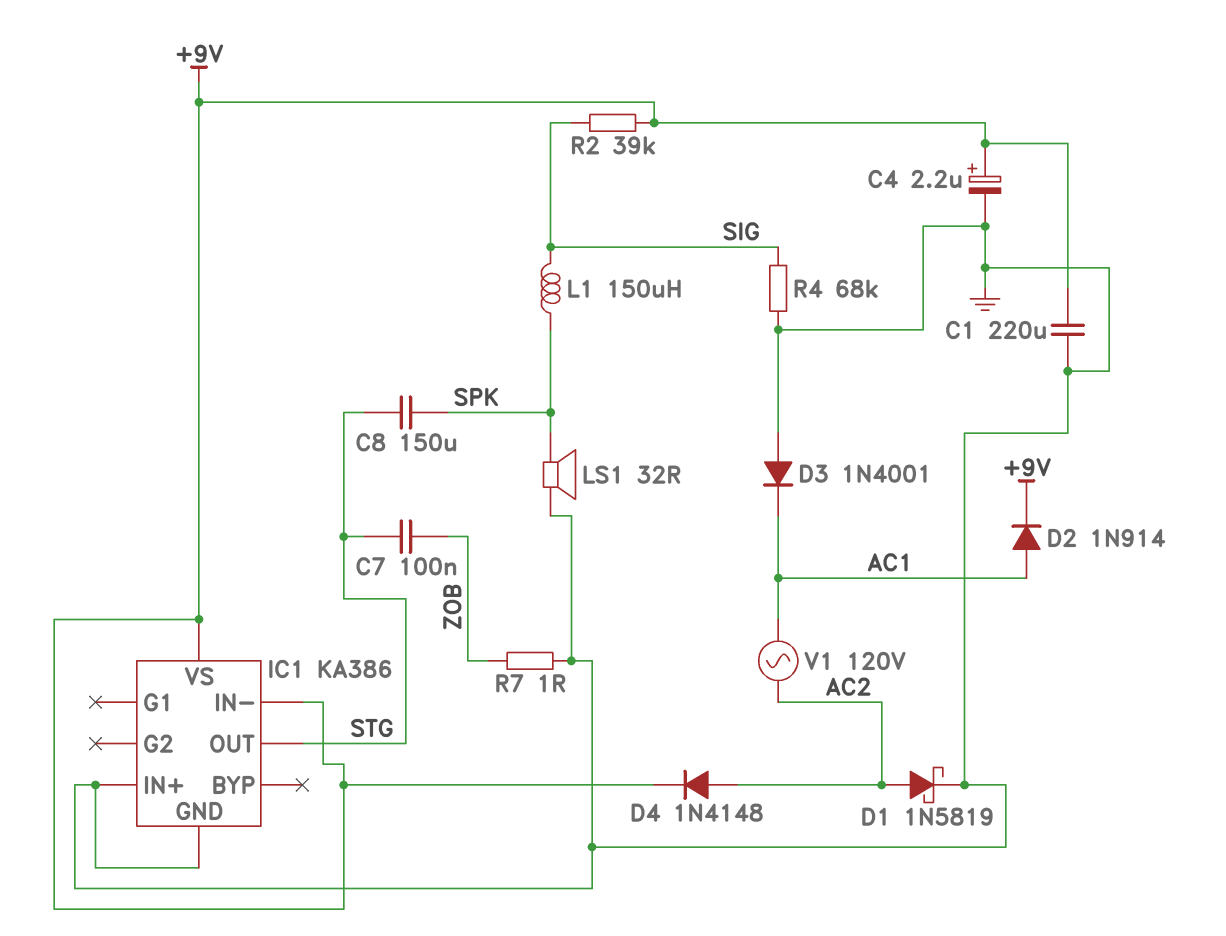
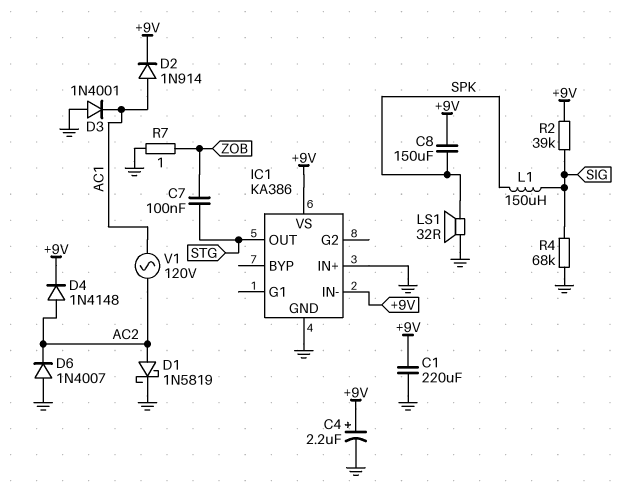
C8: 150uF (SPK, STG) -> 150uF (+9V, SPK)
D6: none -> diode 1N4007 (A GND, K AC2)

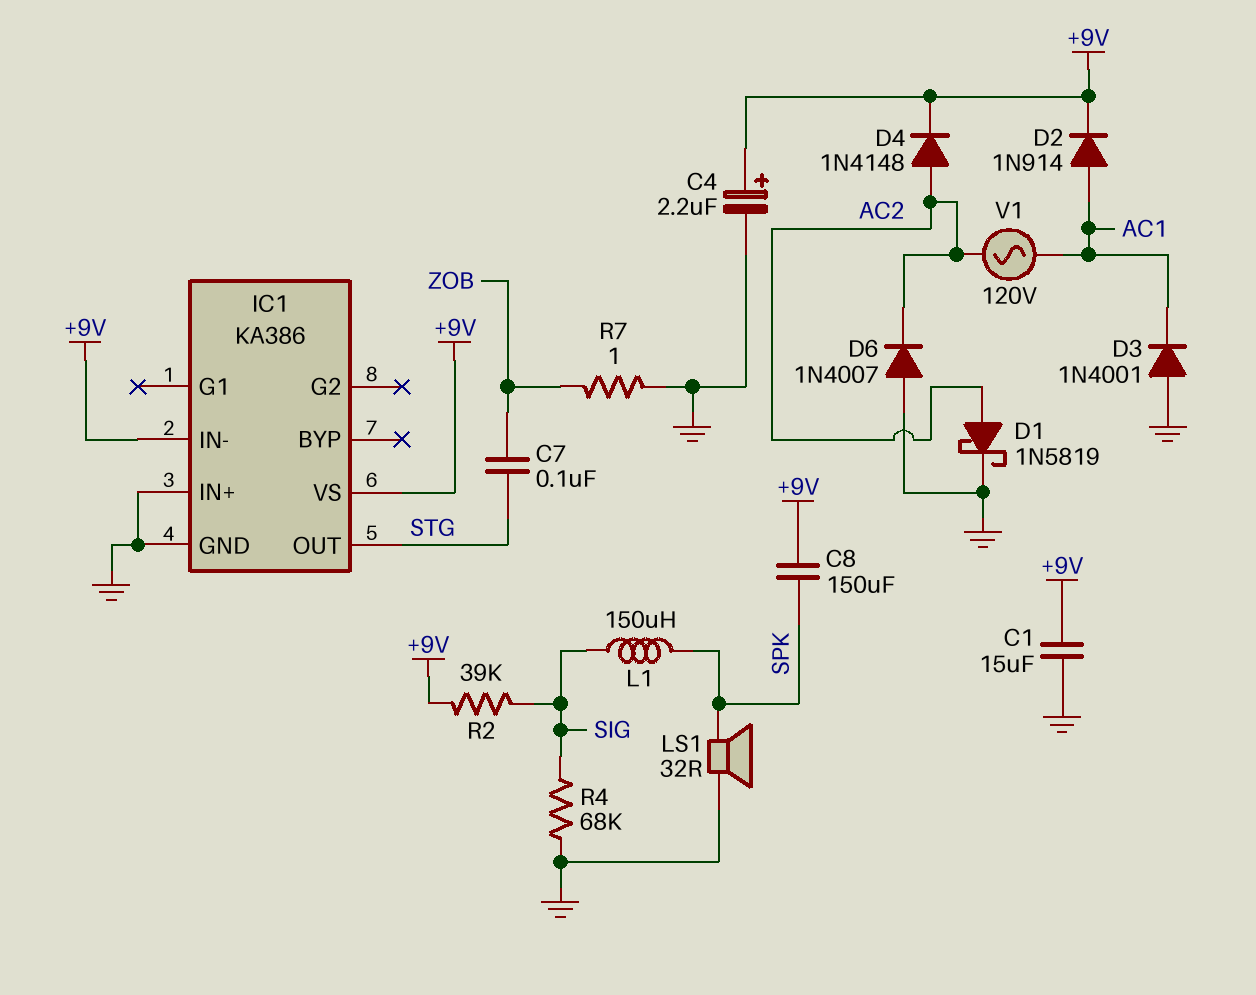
C1: 220uF (+9V, GND) -> 15uF (+9V, GND)

